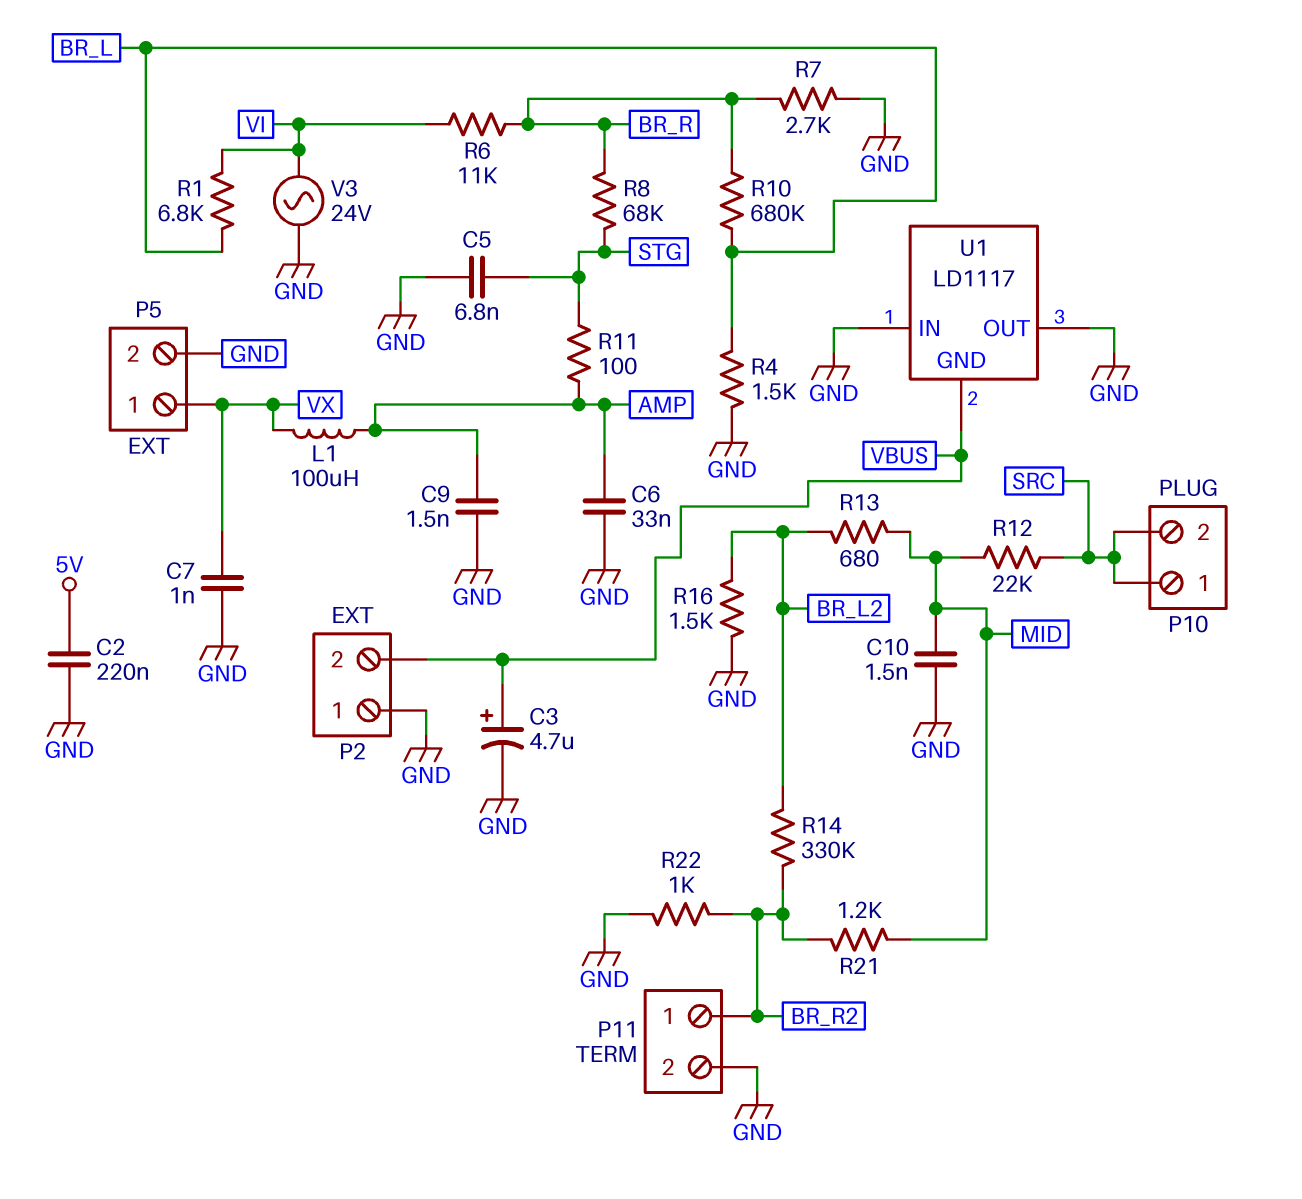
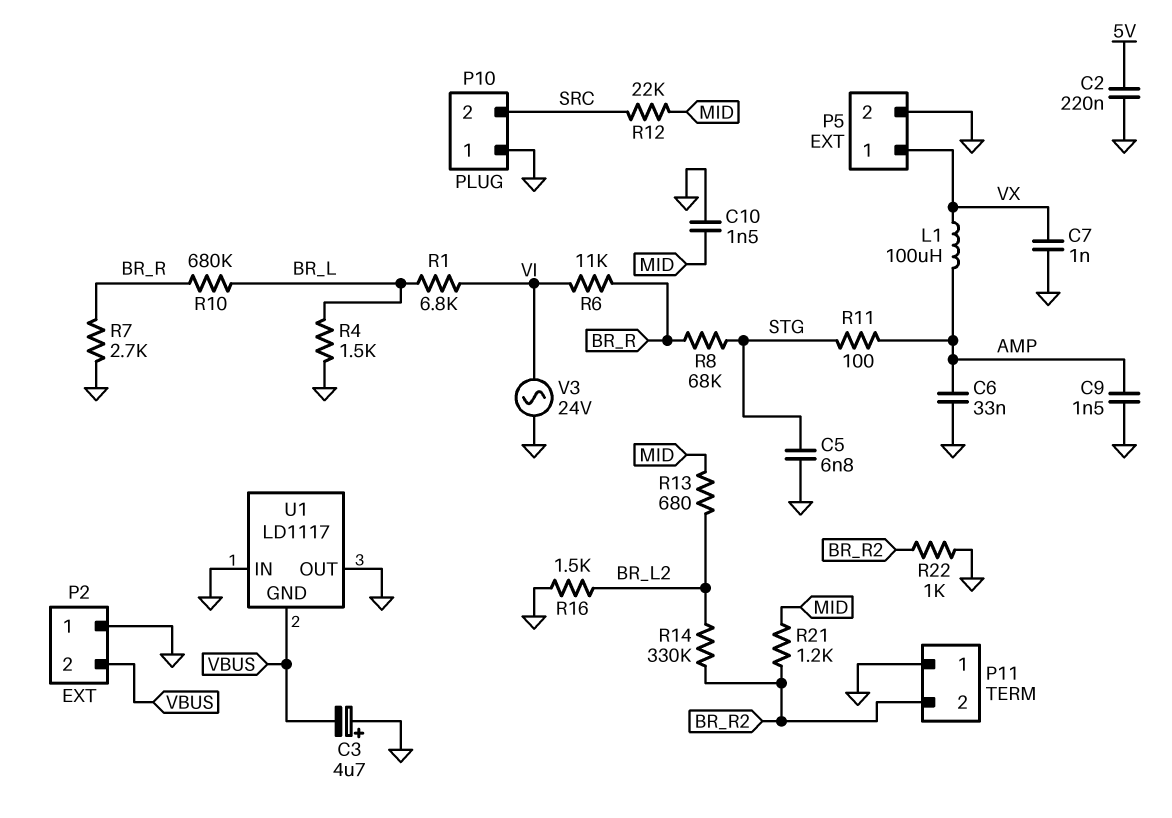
C3: 4.7uF (plus VBUS, minus GND) -> 4.7uF (plus GND, minus VBUS)
P10 pin 1: SRC -> GND
P11 pin 1: BR_R2 -> GND
P11 pin 2: GND -> BR_R2

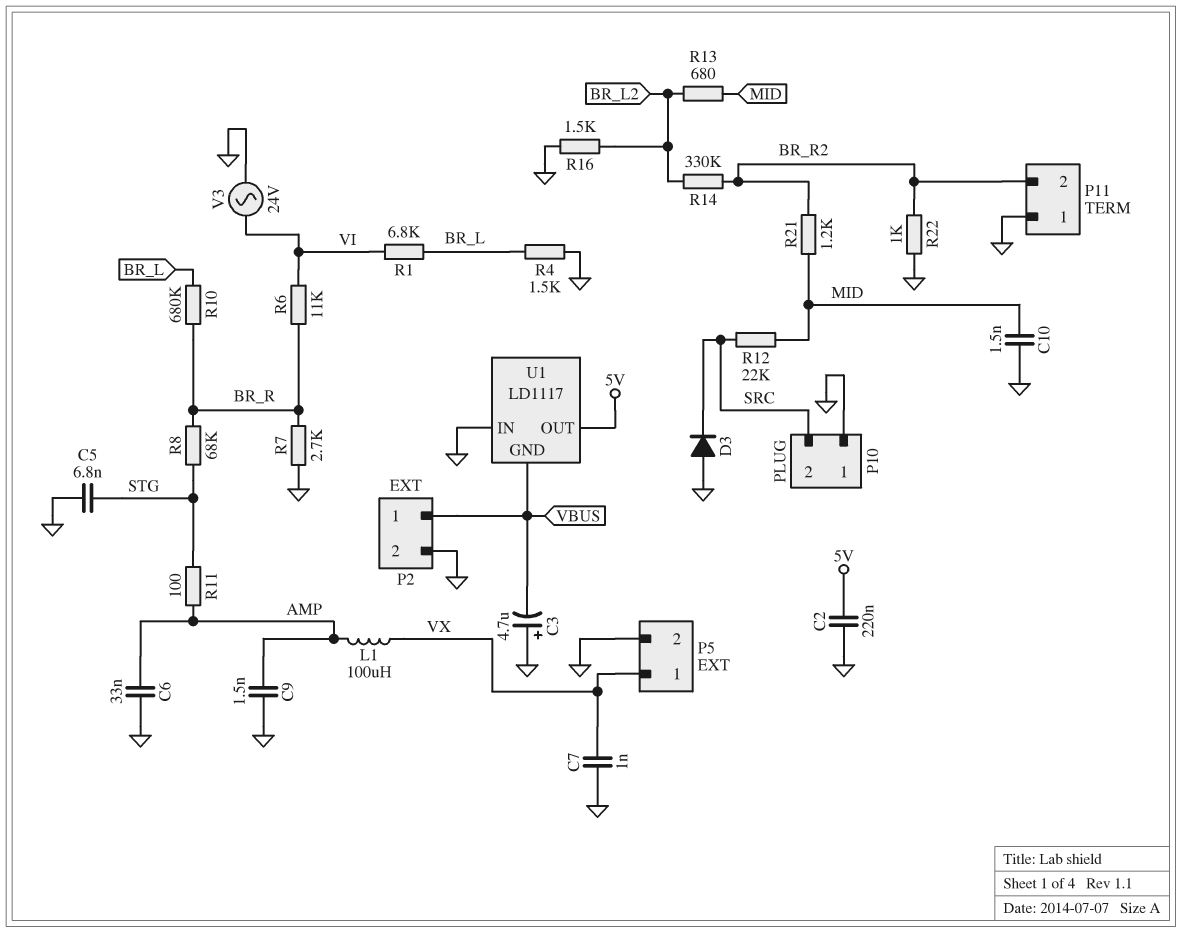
D3: none -> diode (A GND, K SRC)
P2 pin 1: GND -> VBUS
P2 pin 2: VBUS -> GND
U1 pin OUT: GND -> 5V

